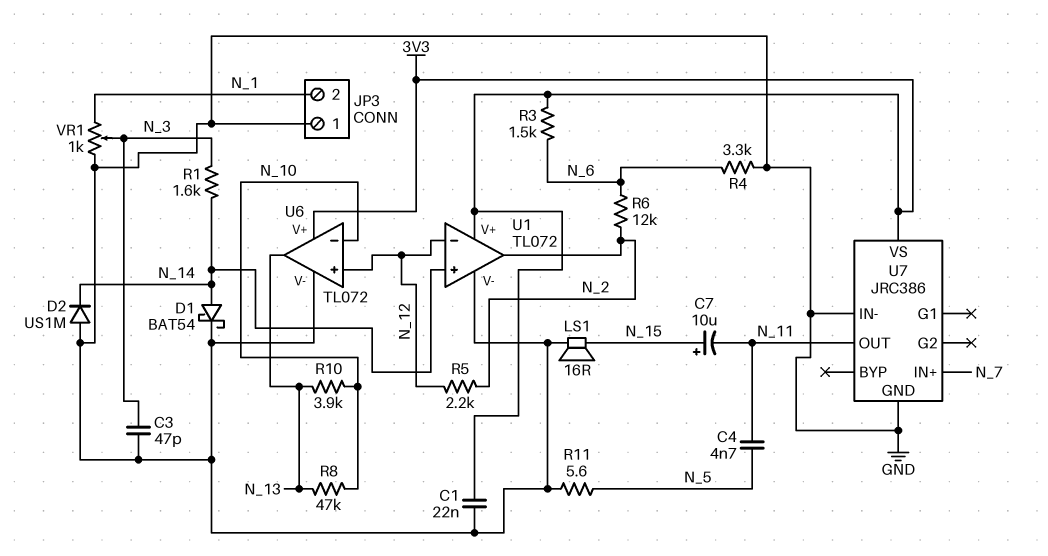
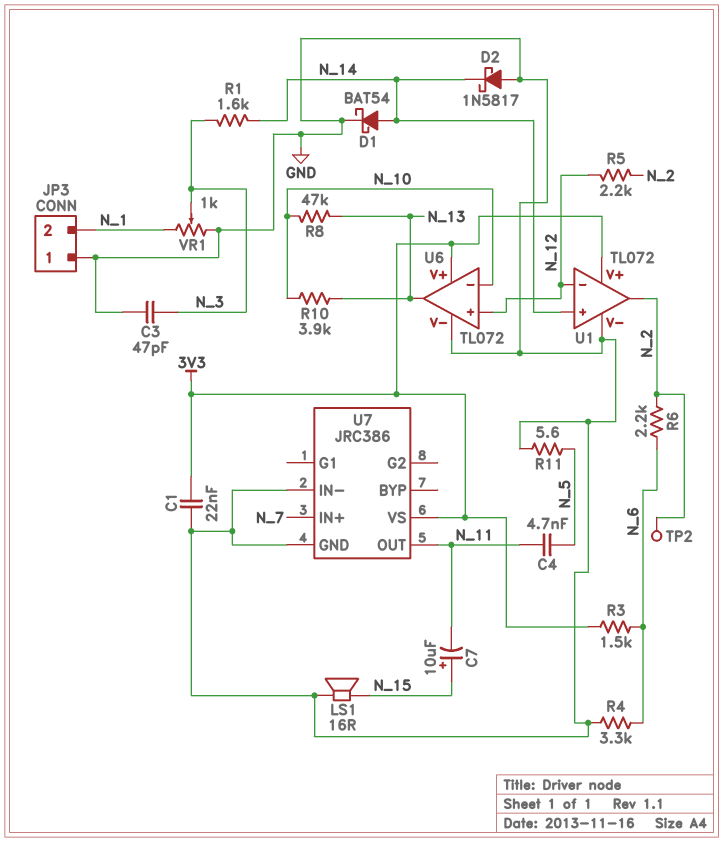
D2: diode US1M (A GND, K N_14) -> schottky 1N5817 (A GND, K N_14)
R6: 12k (N_2, N_6) -> 2.2k (N_2, N_6)
TP2: none -> test point (N_2)

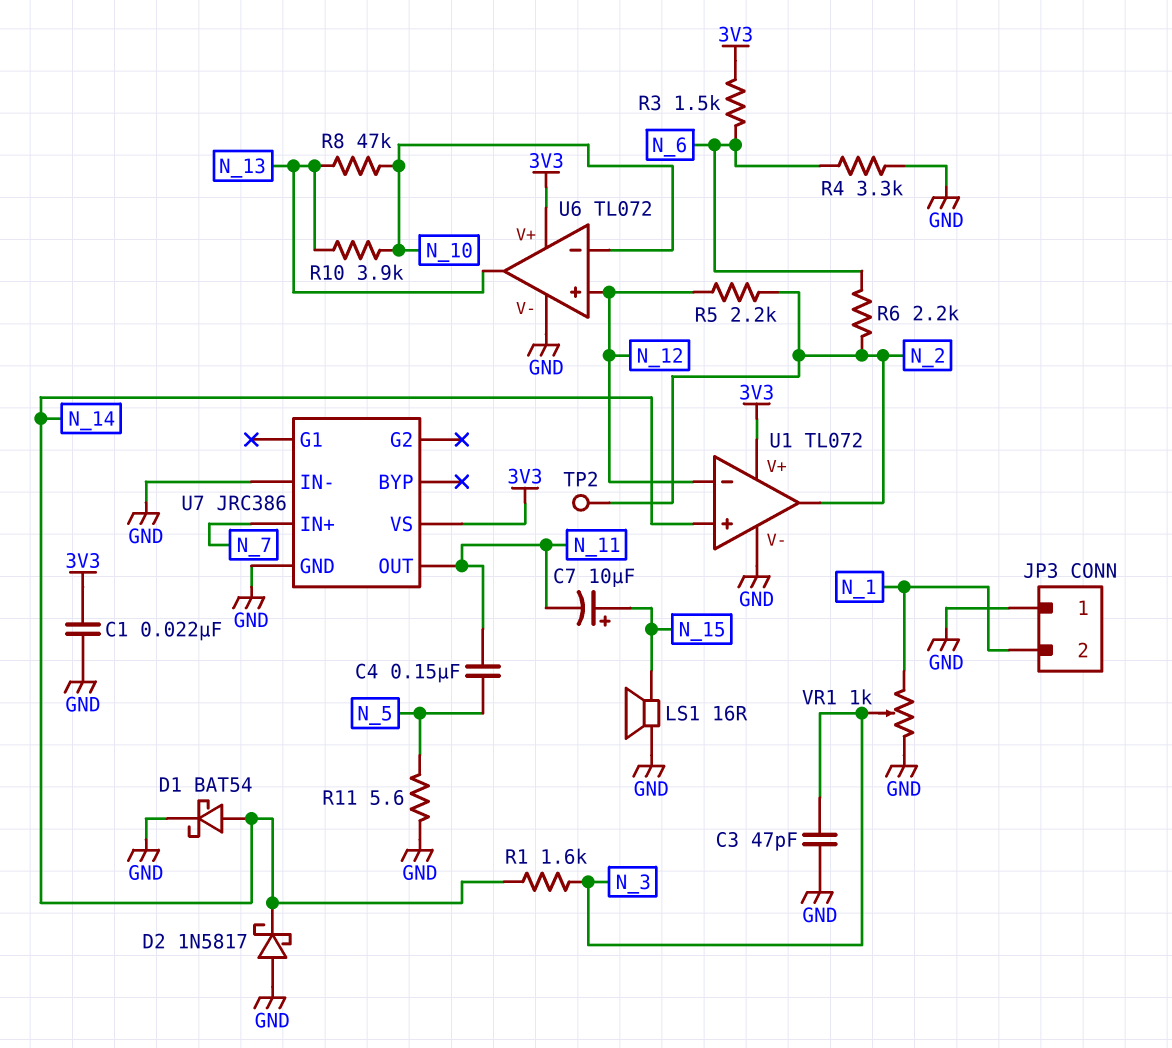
C4: 4.7nF (N_5, N_11) -> 150nF (N_5, N_11)

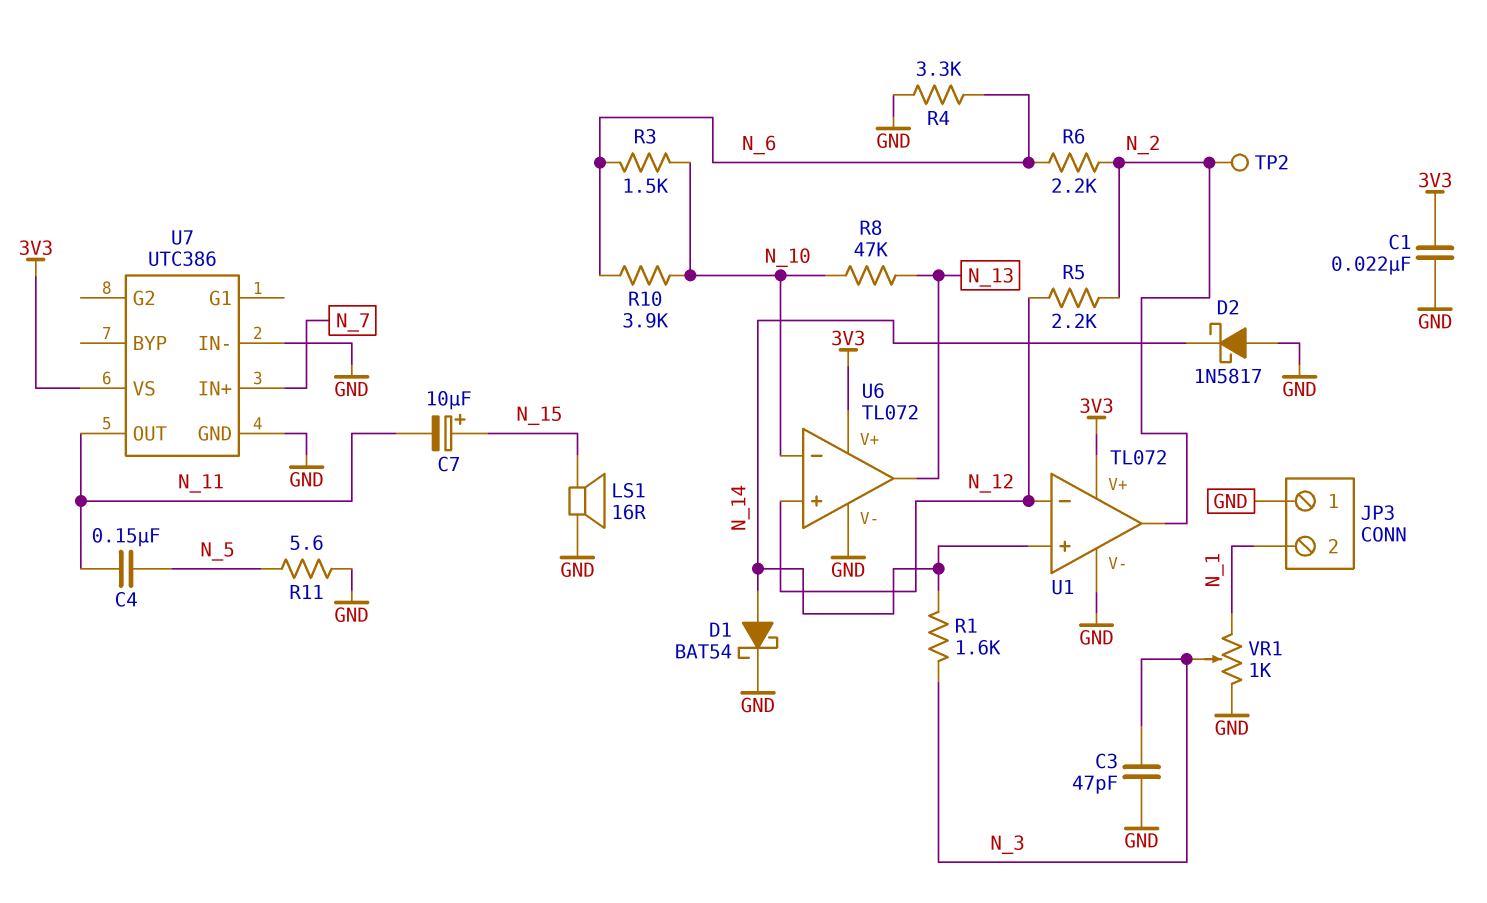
R3: 1.5k (3V3, N_6) -> 1.5k (N_6, N_10)
R10: 3.9k (N_10, N_13) -> 3.9k (N_6, N_10)
U7: JRC386 -> UTC386

